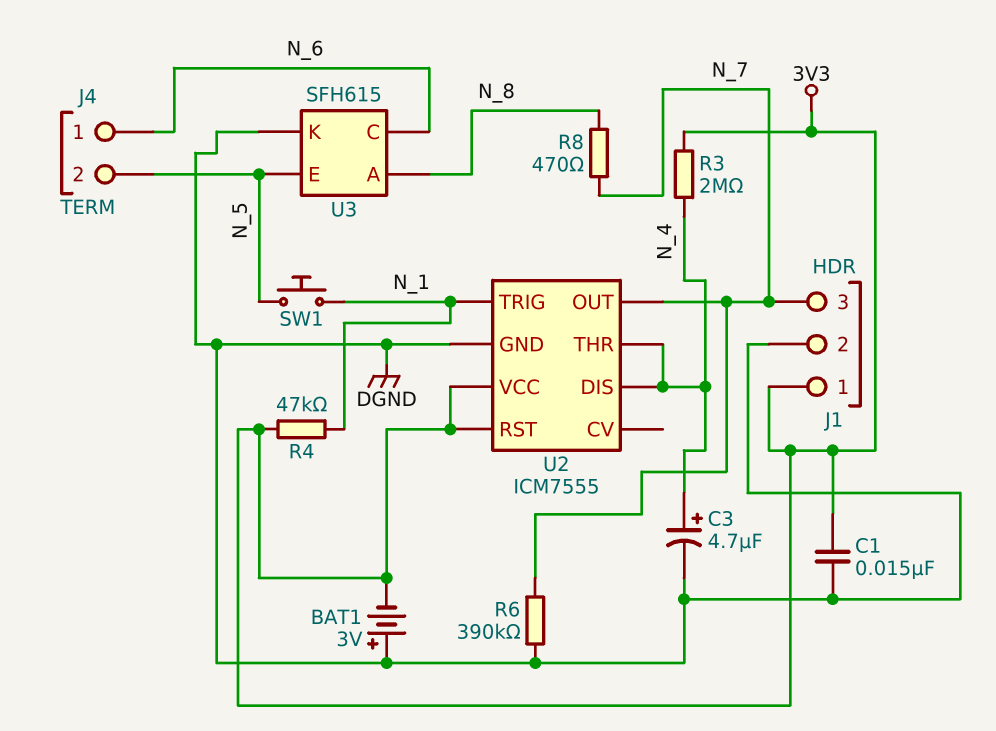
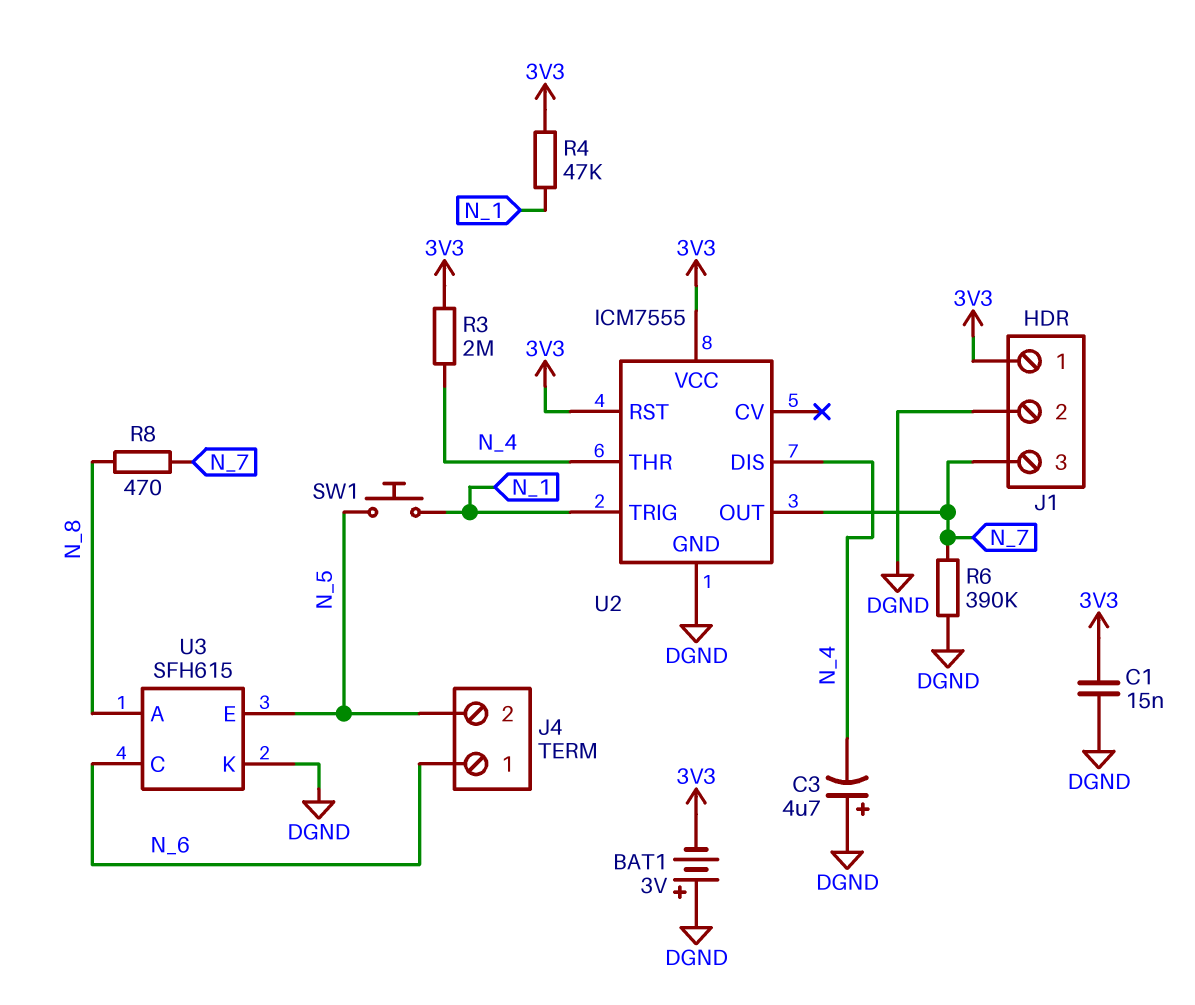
C3: 4.7uF (plus N_4, minus DGND) -> 4.7uF (plus DGND, minus N_4)

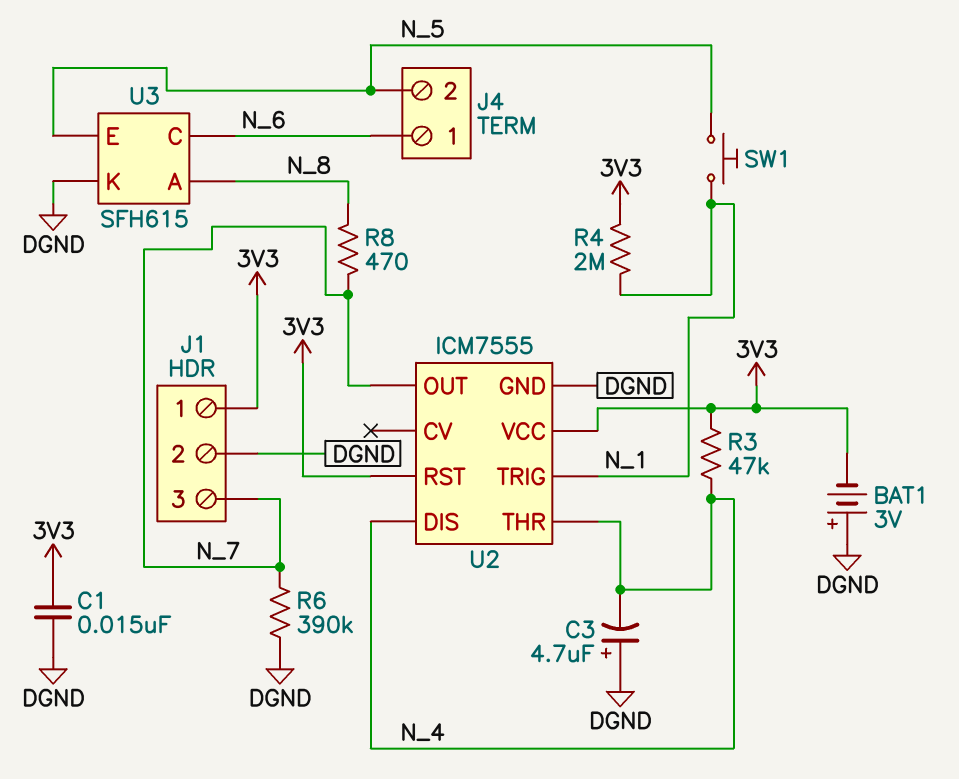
R3: 2M (3V3, N_4) -> 47k (3V3, N_4)
R4: 47k (3V3, N_1) -> 2M (3V3, N_1)

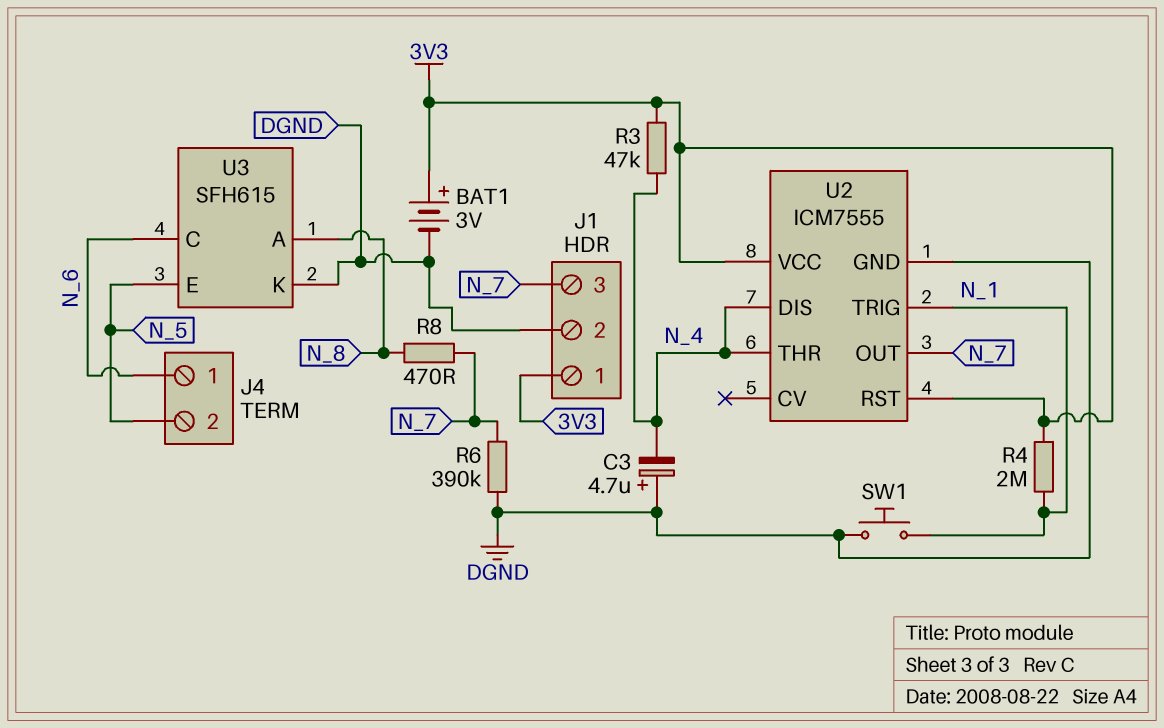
BAT1: 3V (plus DGND, minus 3V3) -> 3V (plus 3V3, minus DGND)
C1: 15nF (3V3, DGND) -> none
SW1: button (N_1, N_5) -> button (DGND, N_1)

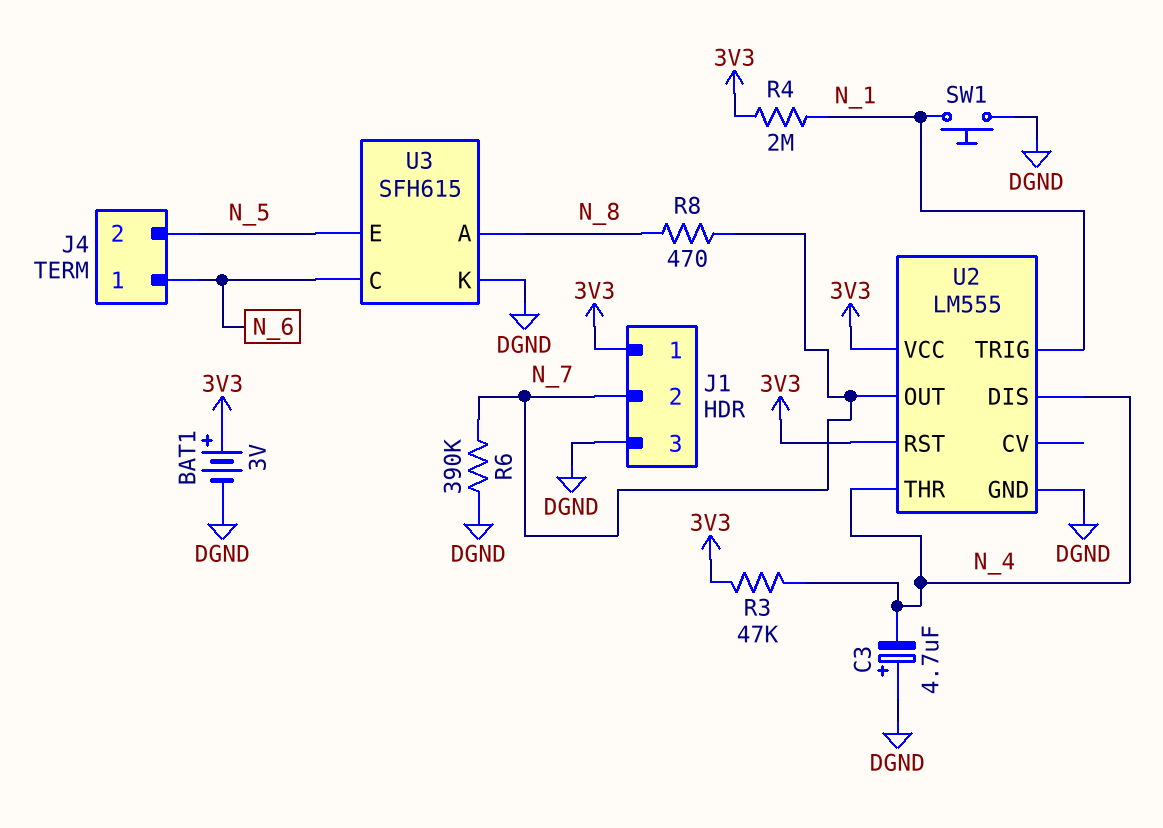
J1 pin 2: DGND -> N_7
J1 pin 3: N_7 -> DGND
U2: ICM7555 -> LM555

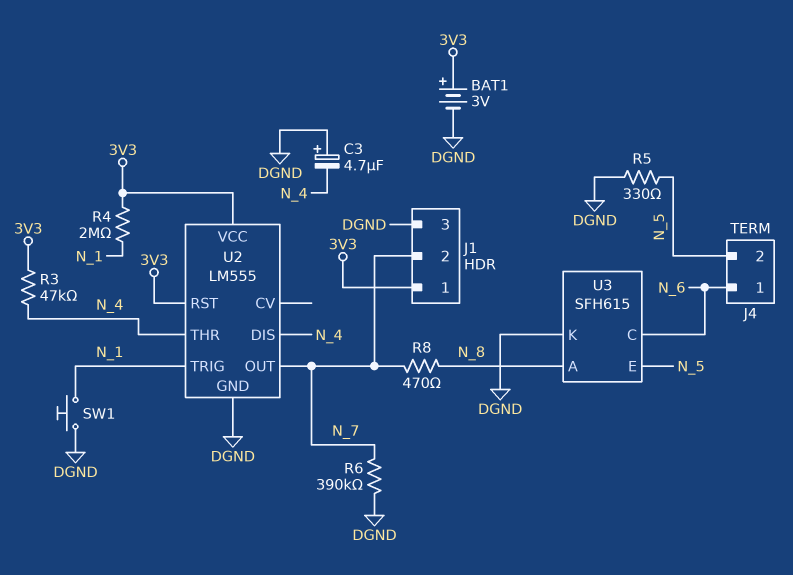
R5: none -> 330 (DGND, N_5)

